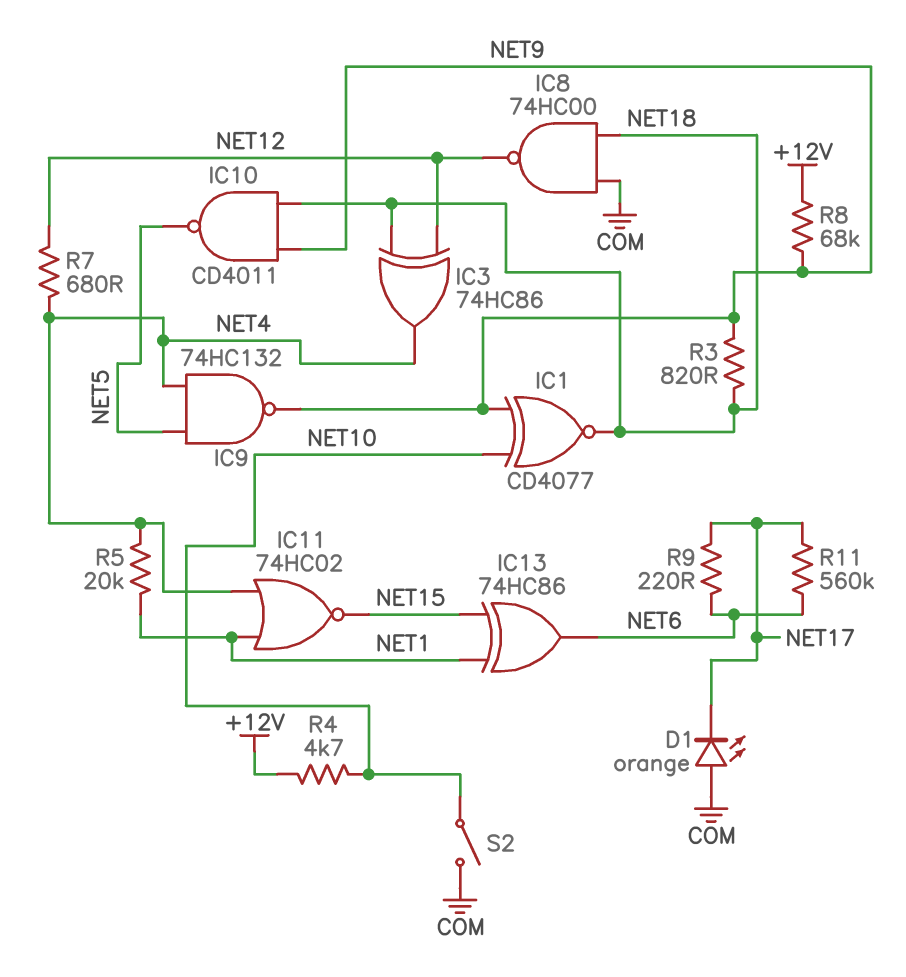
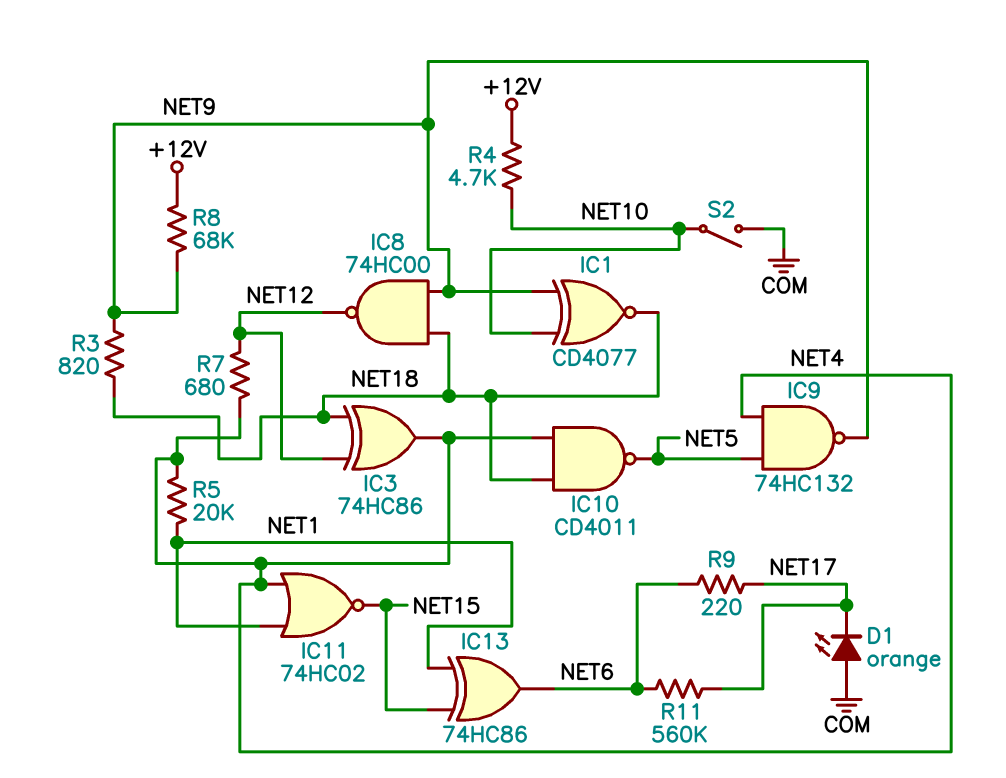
IC8: NAND 74HC00 (in COM, in NET18, out NET12) -> NAND 74HC00 (in NET9, in NET18, out NET12)
IC10: NAND CD4011 (in NET9, in NET18, out NET5) -> NAND CD4011 (in NET4, in NET18, out NET5)

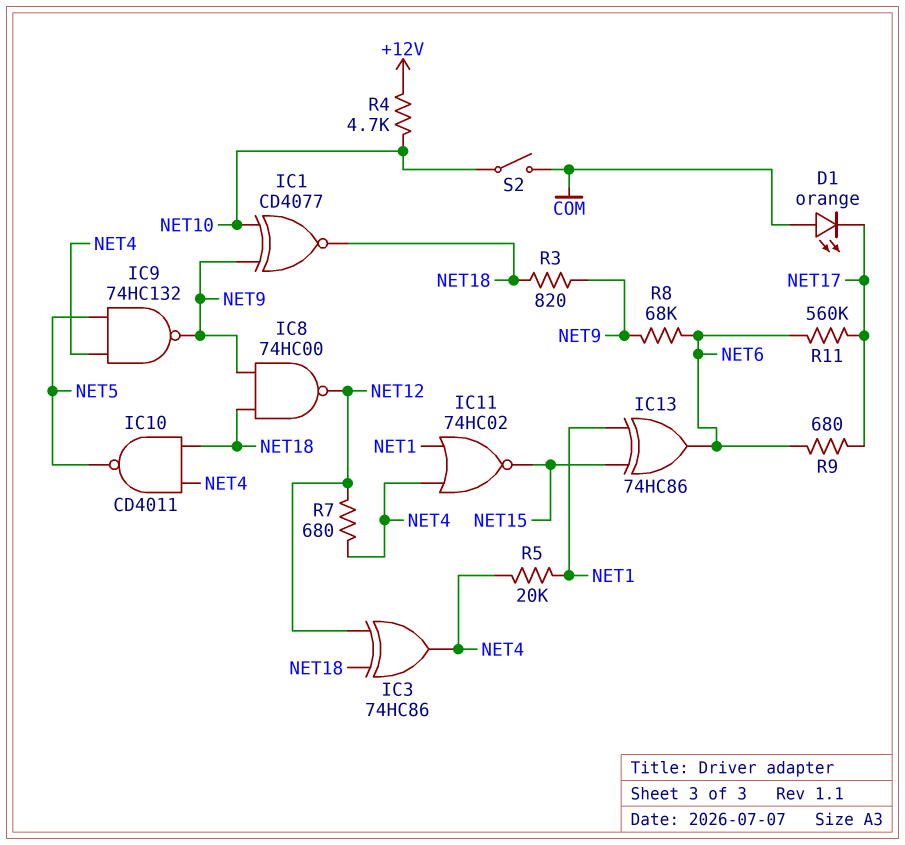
R8: 68k (+12V, NET9) -> 68k (NET6, NET9)
R9: 220 (NET6, NET17) -> 680 (NET6, NET17)

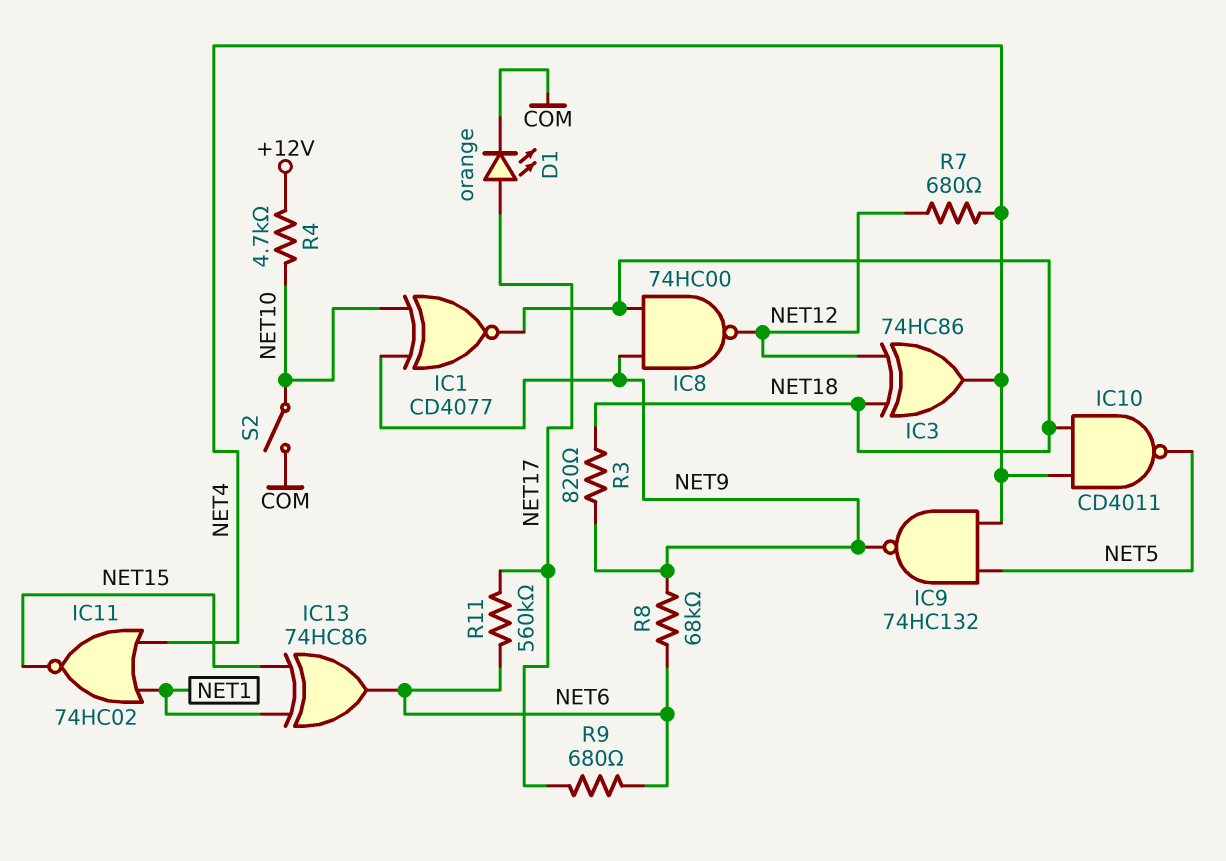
D1: LED orange (A COM, K NET17) -> LED orange (A NET17, K COM)
R5: 20k (NET1, NET4) -> none

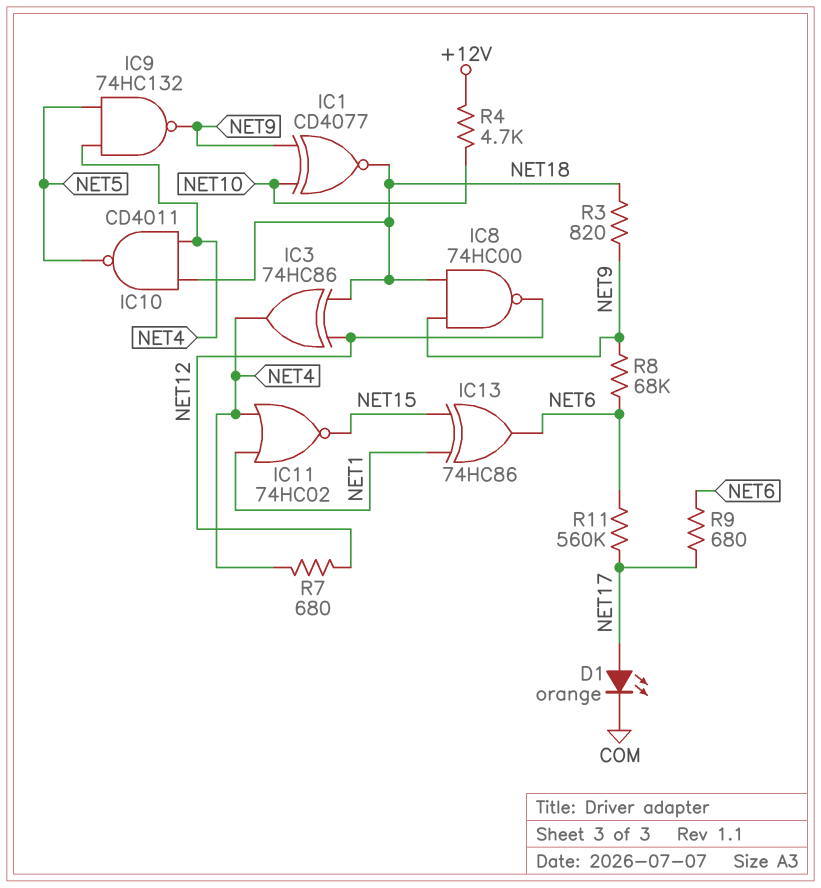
S2: switch (COM, NET10) -> none

